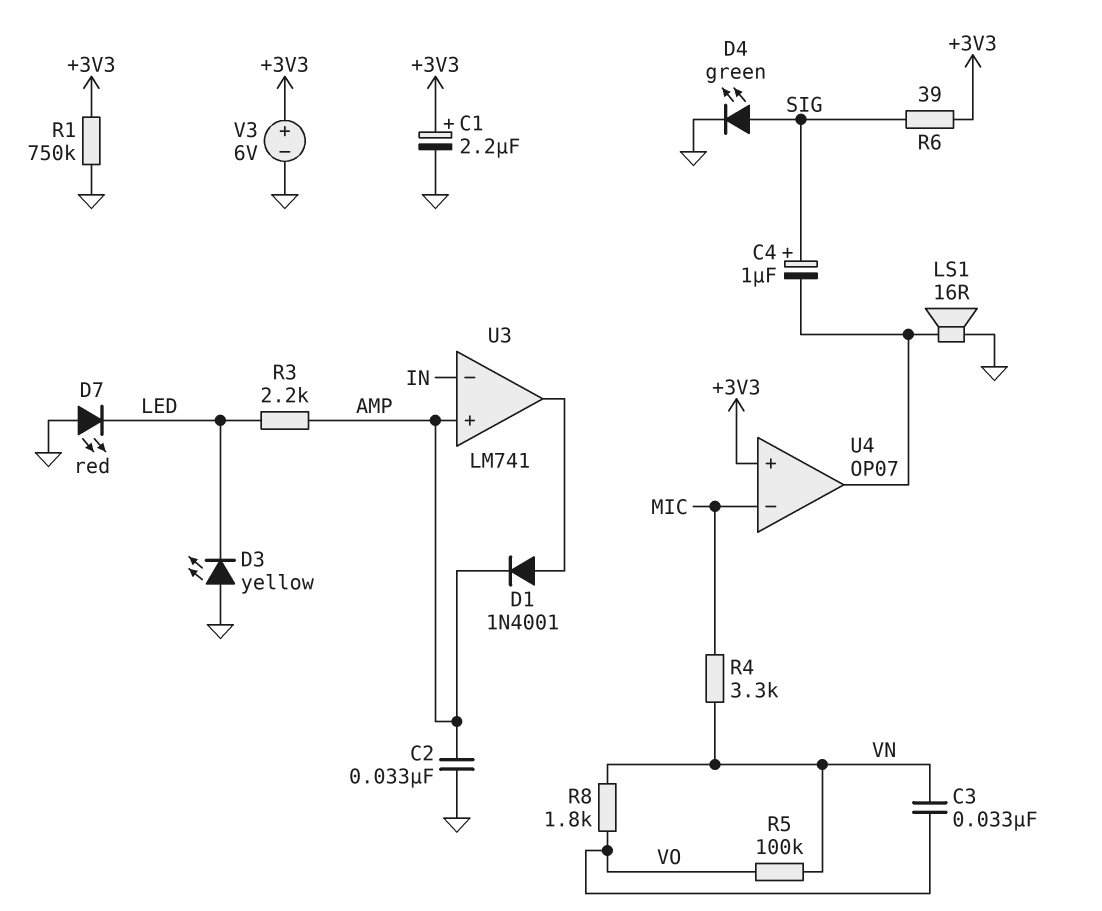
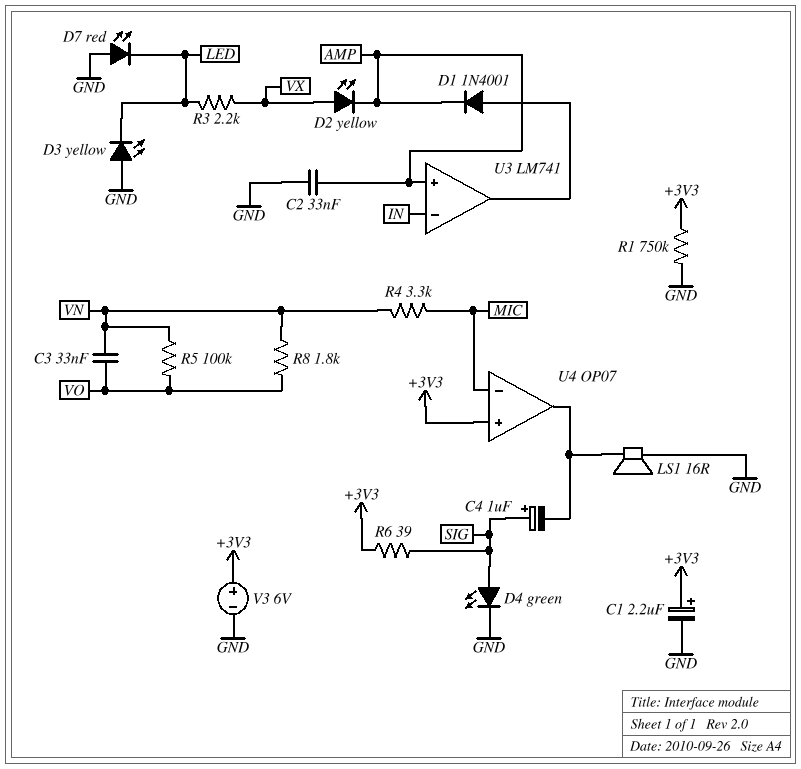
D2: none -> LED yellow (A VX, K AMP)
R3: 2.2k (AMP, LED) -> 2.2k (LED, VX)

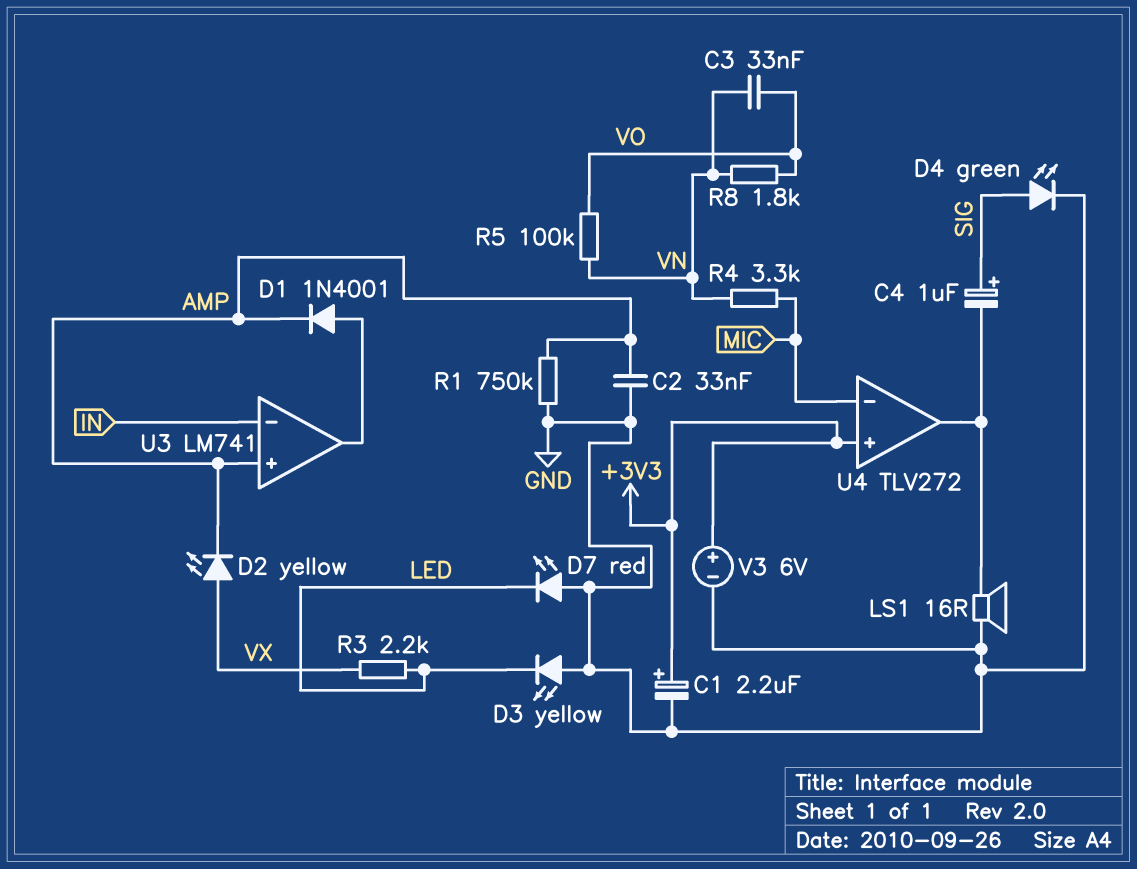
R1: 750k (+3V3, GND) -> 750k (AMP, GND)
R6: 39 (+3V3, SIG) -> none
U4: OP07 -> TLV272

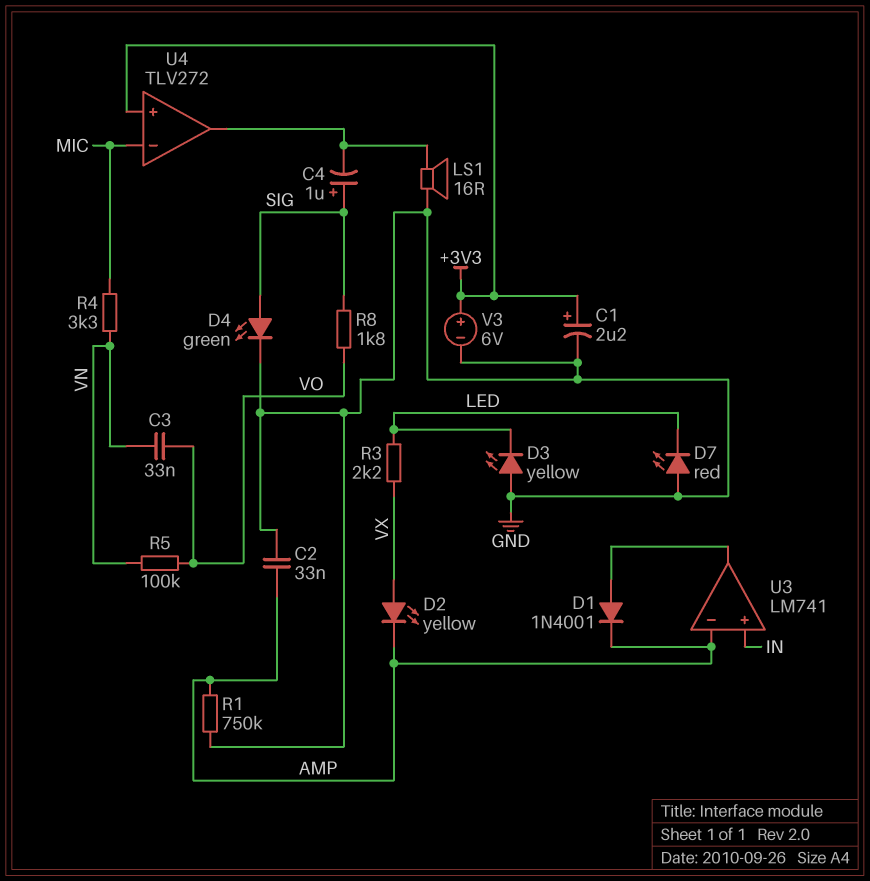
R8: 1.8k (VN, VO) -> 1.8k (SIG, VO)
U3 pin in+: AMP -> IN
U3 pin in-: IN -> AMP

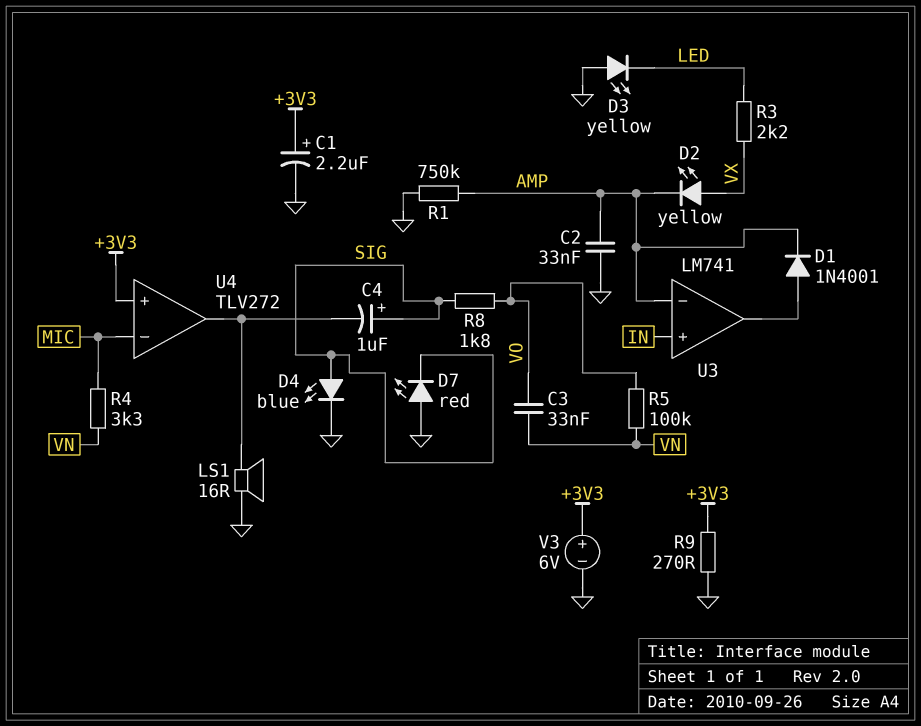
D4: LED green (A SIG, K GND) -> LED blue (A SIG, K GND)
D7: LED red (A GND, K LED) -> LED red (A GND, K SIG)
R9: none -> 270 (+3V3, GND)

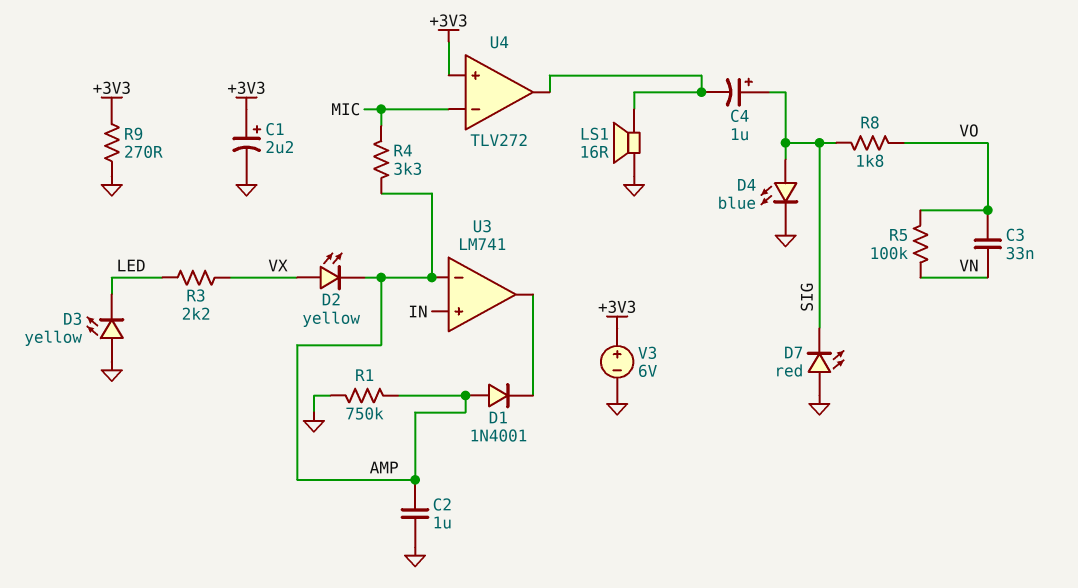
C2: 33nF (AMP, GND) -> 1uF (AMP, GND)
D1: diode 1N4001 (A U3/out, K AMP) -> diode 1N4001 (A AMP, K U3/out)
R4: 3.3k (MIC, VN) -> 3.3k (AMP, MIC)

